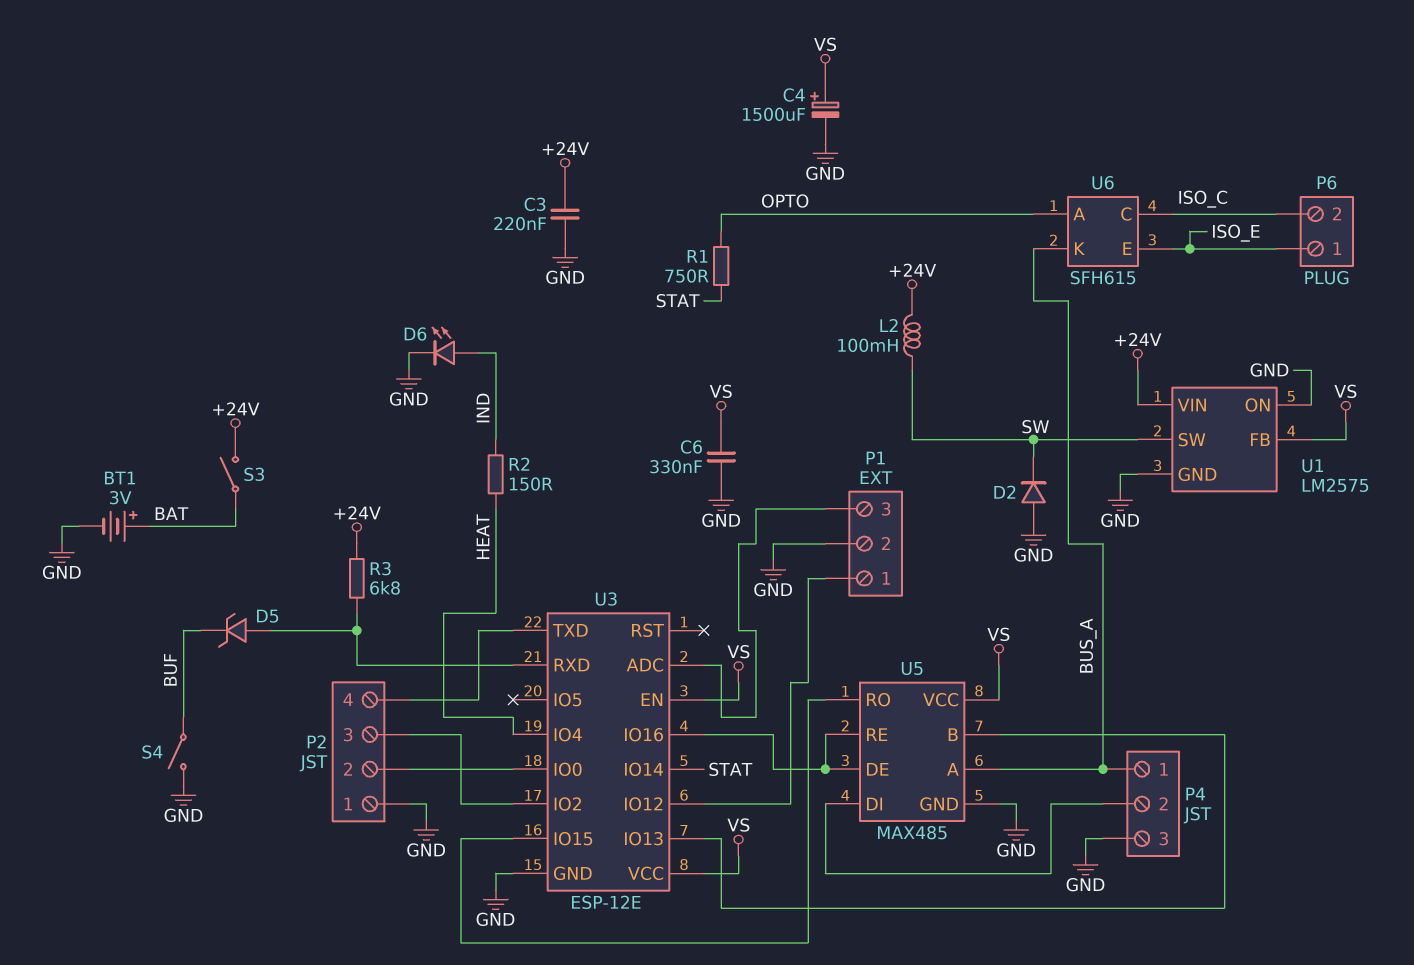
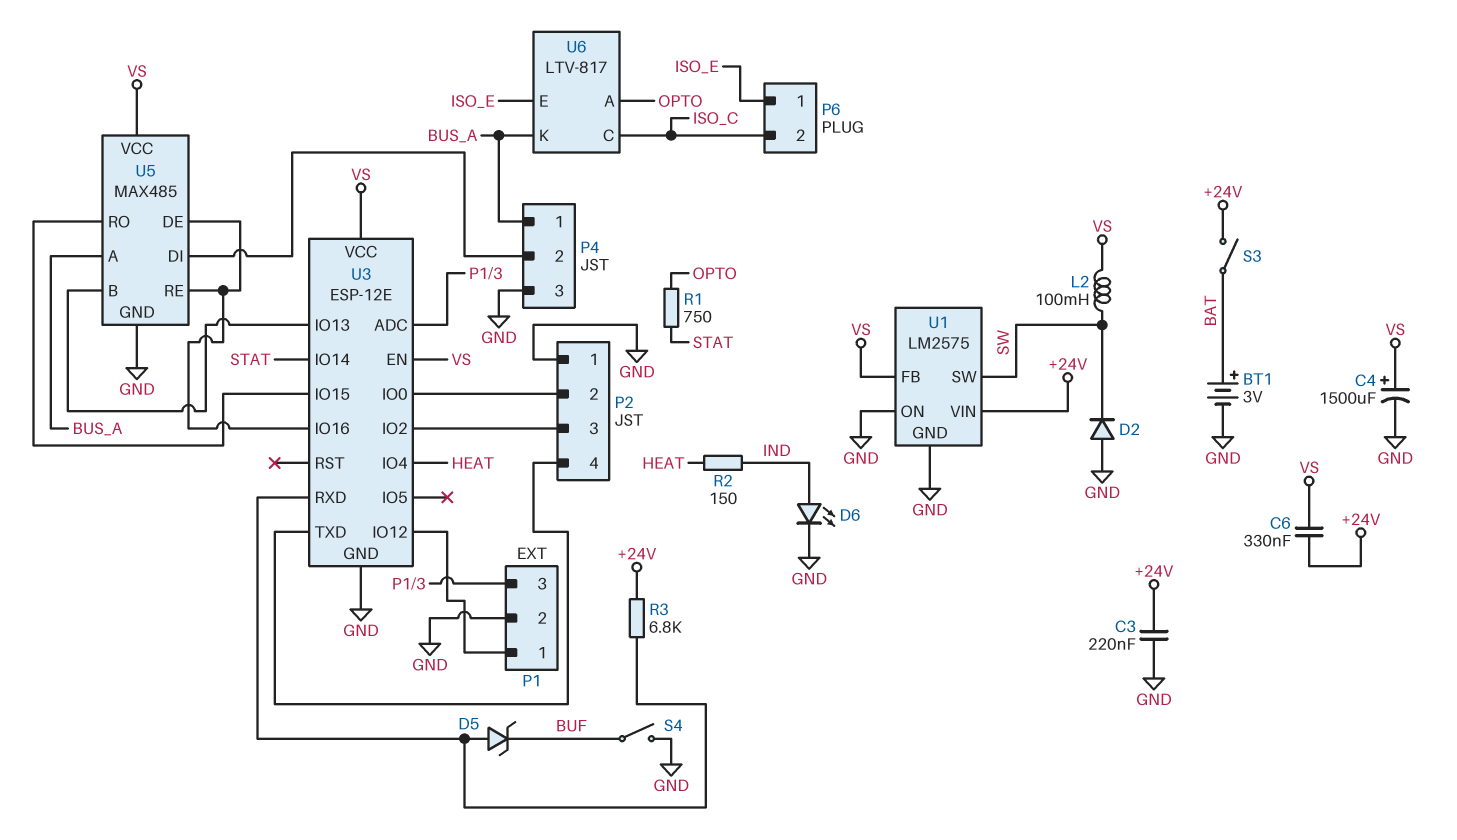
C6: 330nF (GND, VS) -> 330nF (+24V, VS)
L2: 100mH (+24V, SW) -> 100mH (SW, VS)
U6: SFH615 -> LTV-817

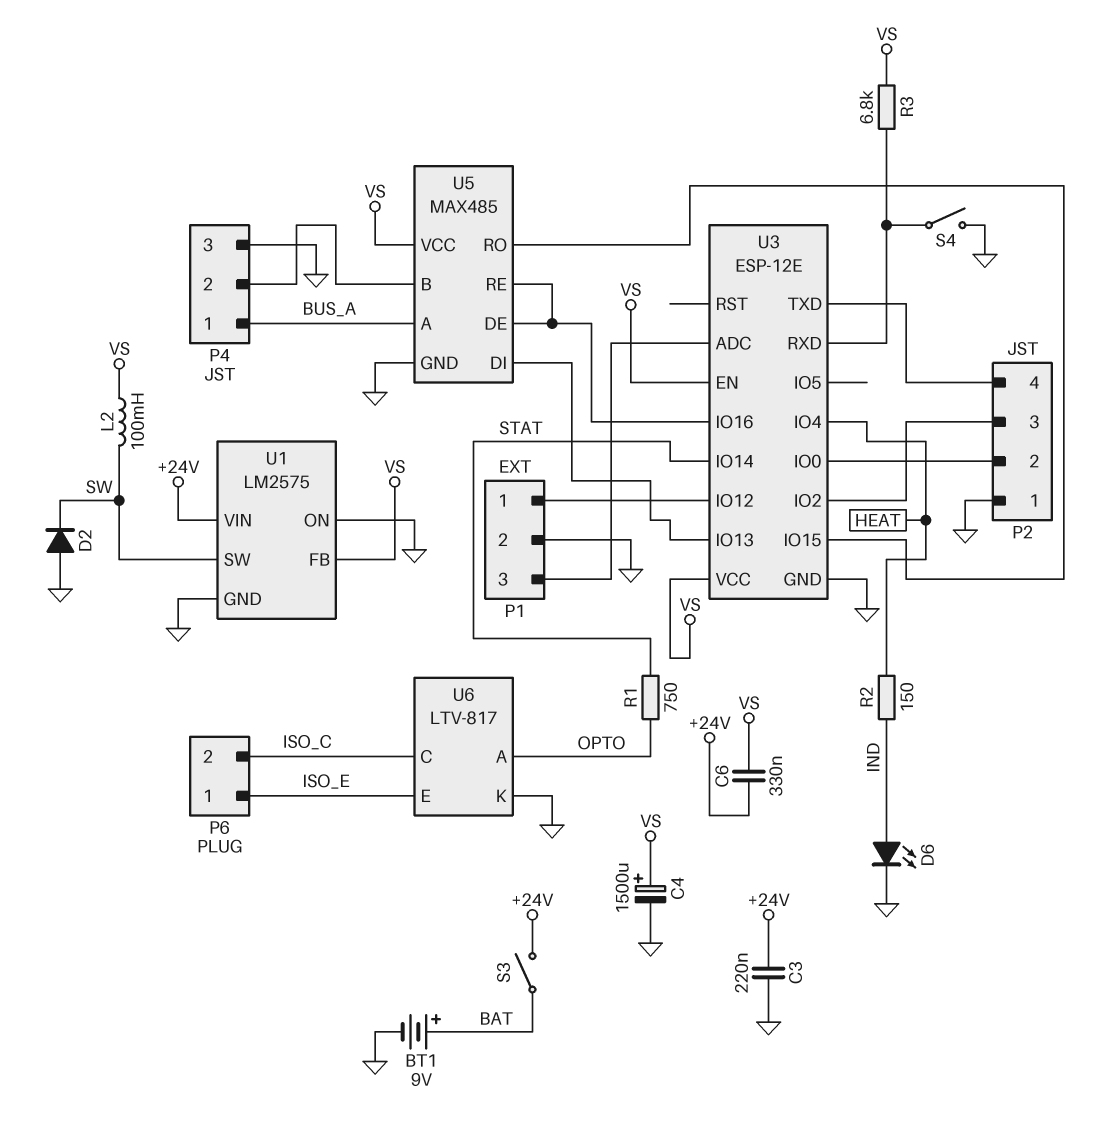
BT1: 3V (plus BAT, minus GND) -> 9V (plus BAT, minus GND)
D5: zener (A U3/RXD, K BUF) -> none
R3: 6.8k (+24V, U3/RXD) -> 6.8k (U3/RXD, VS)
S4: switch (BUF, GND) -> switch (GND, U3/RXD)
U5 pin B: U3/IO13 -> P4/2
U5 pin DI: P4/2 -> U3/IO13
U6 pin K: BUS_A -> GND

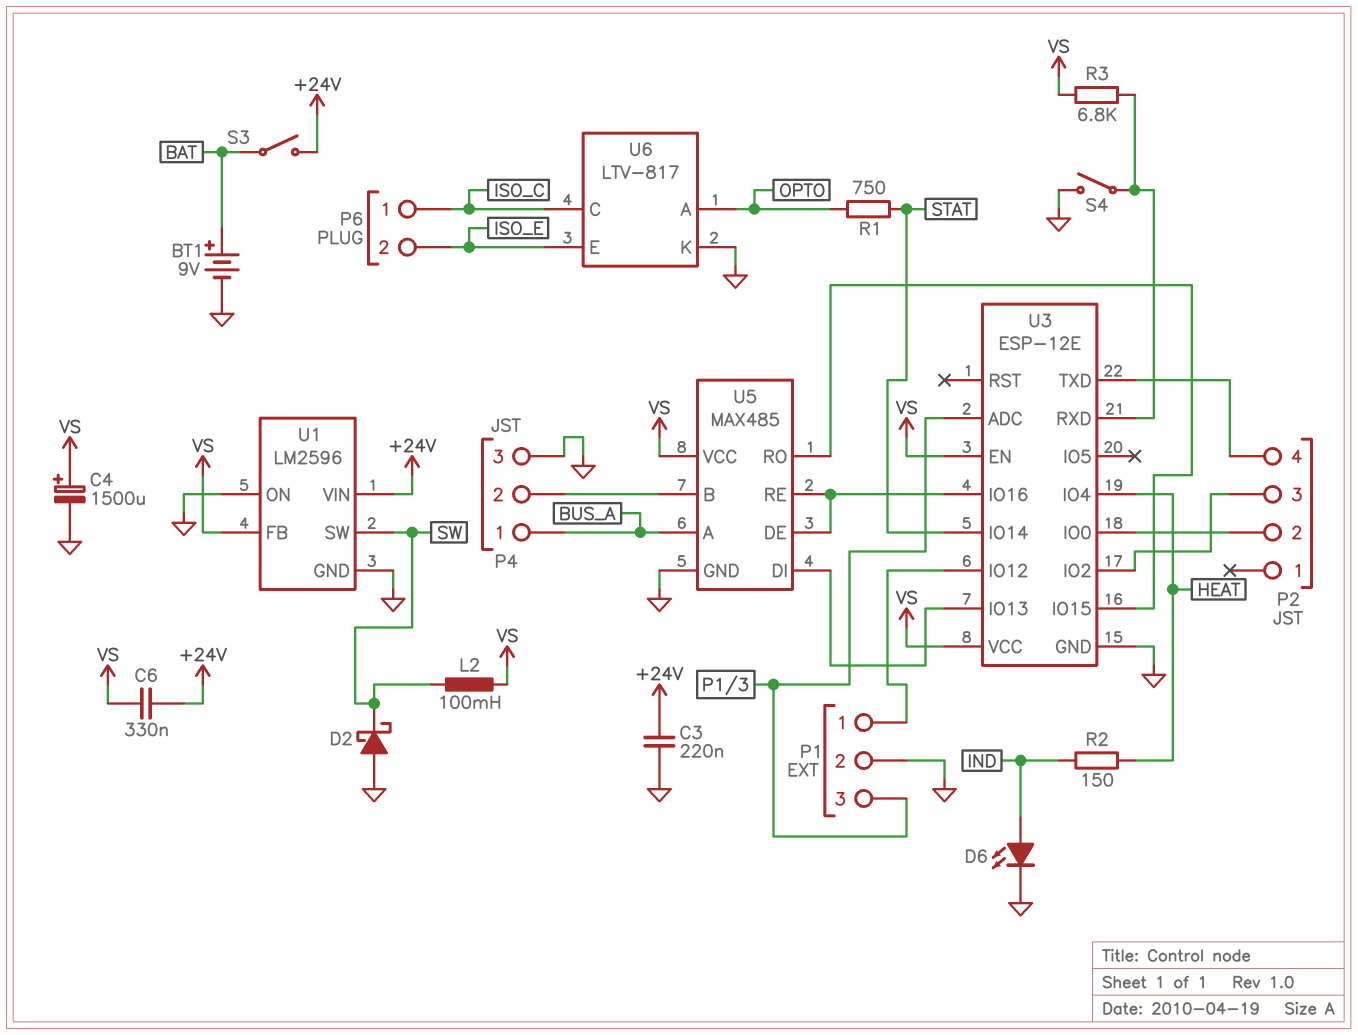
D2: diode (A GND, K SW) -> schottky (A GND, K SW)
P2 pin 1: GND -> none
P6 pin 1: ISO_E -> ISO_C
P6 pin 2: ISO_C -> ISO_E
U1: LM2575 -> LM2596

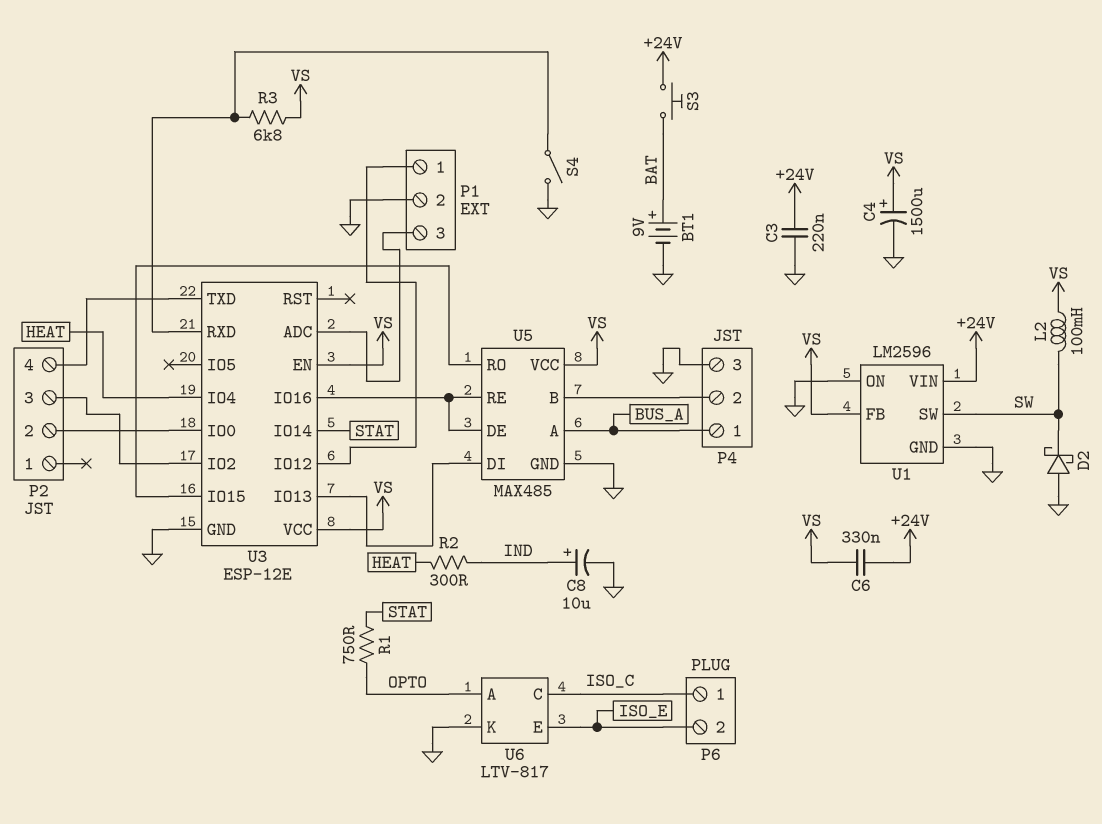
C8: none -> 10uF (plus IND, minus GND)
D6: LED (A IND, K GND) -> none
R2: 150 (HEAT, IND) -> 300 (HEAT, IND)
S3: switch (+24V, BAT) -> button (+24V, BAT)

